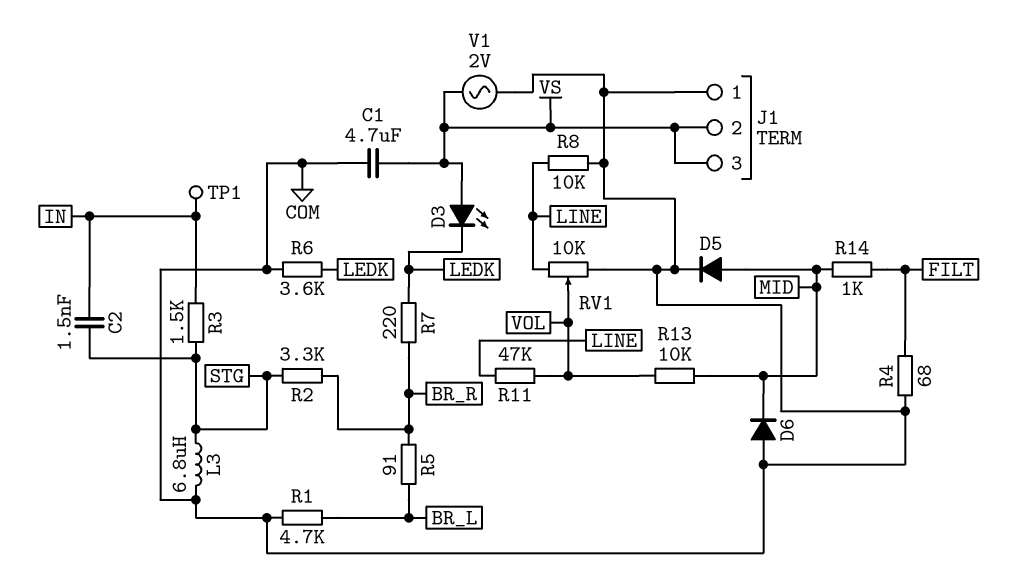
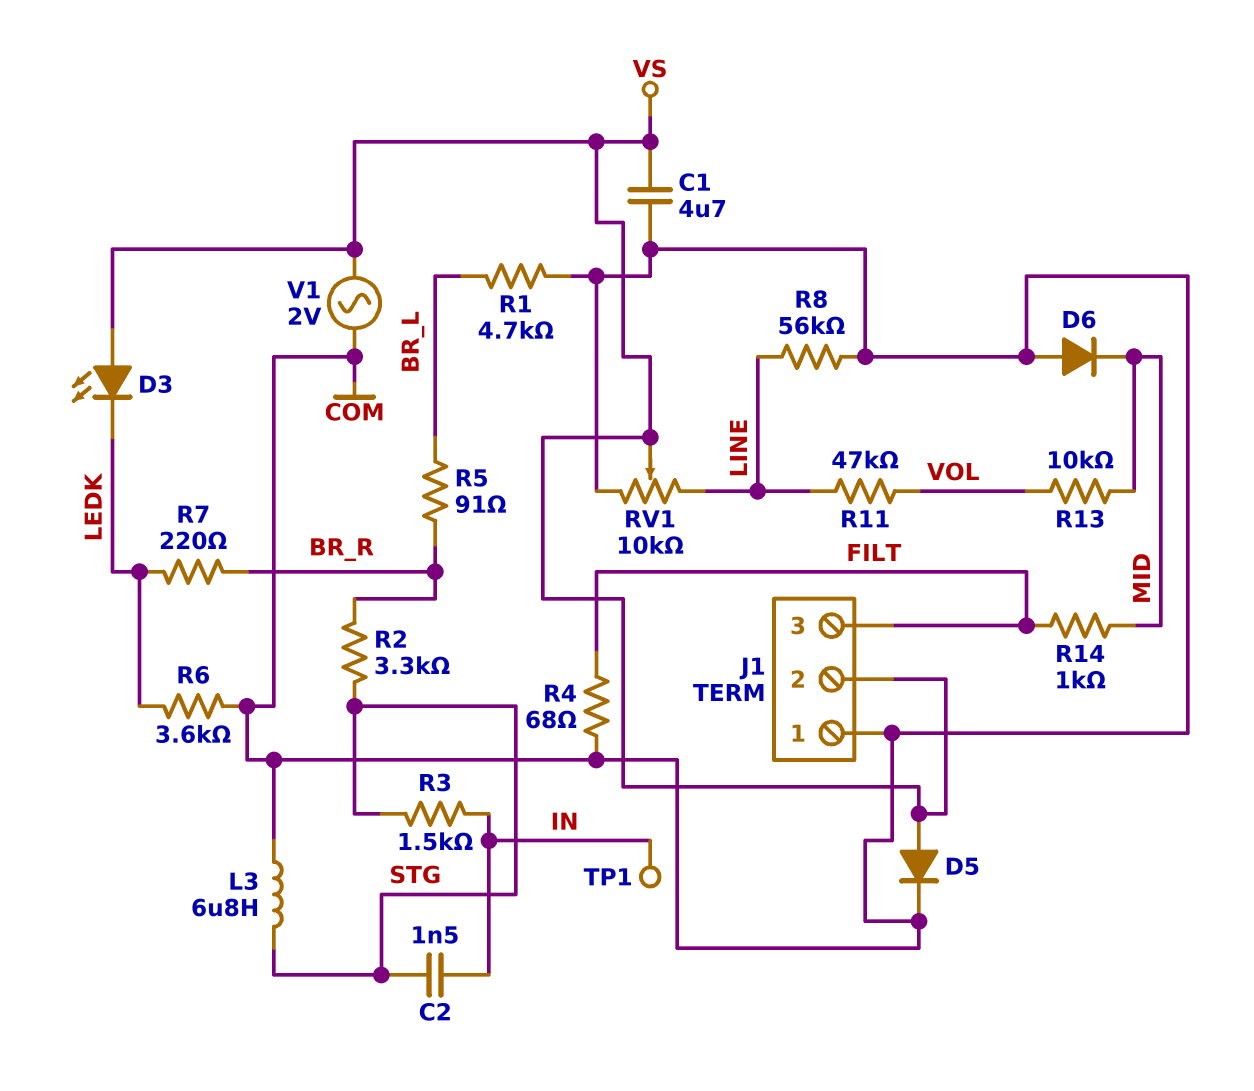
D5: diode (A MID, K COM) -> diode (A VS, K COM)
J1 pin 3: VS -> FILT
R8: 10k (COM, LINE) -> 56k (COM, LINE)
RV1: 10k (COM, LINE, wiper VOL) -> 10k (COM, LINE, wiper VS)

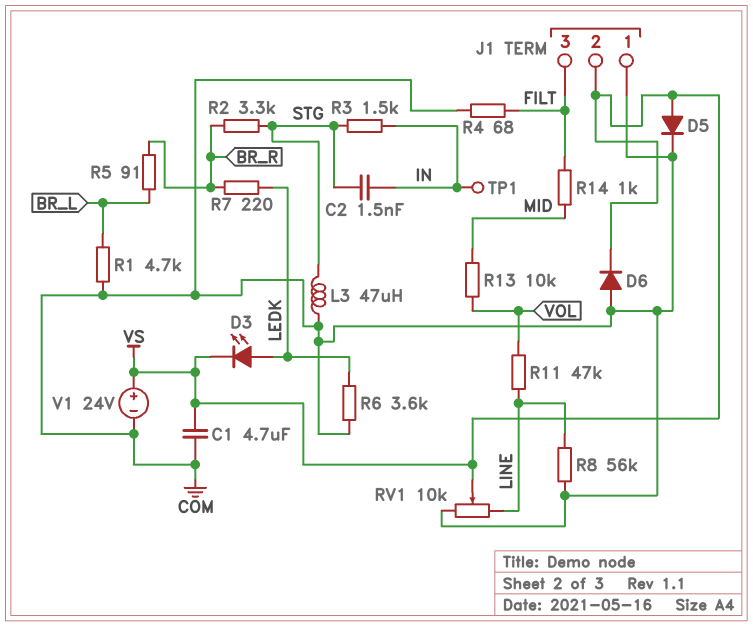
D3: LED (A VS, K LEDK) -> LED (A LEDK, K VS)
D6: diode (A COM, K MID) -> diode (A COM, K VS)
L3: 6.8uH (COM, STG) -> 47uH (COM, STG)
V1: AC 2V (COM, VS) -> 24V (plus VS, minus COM)

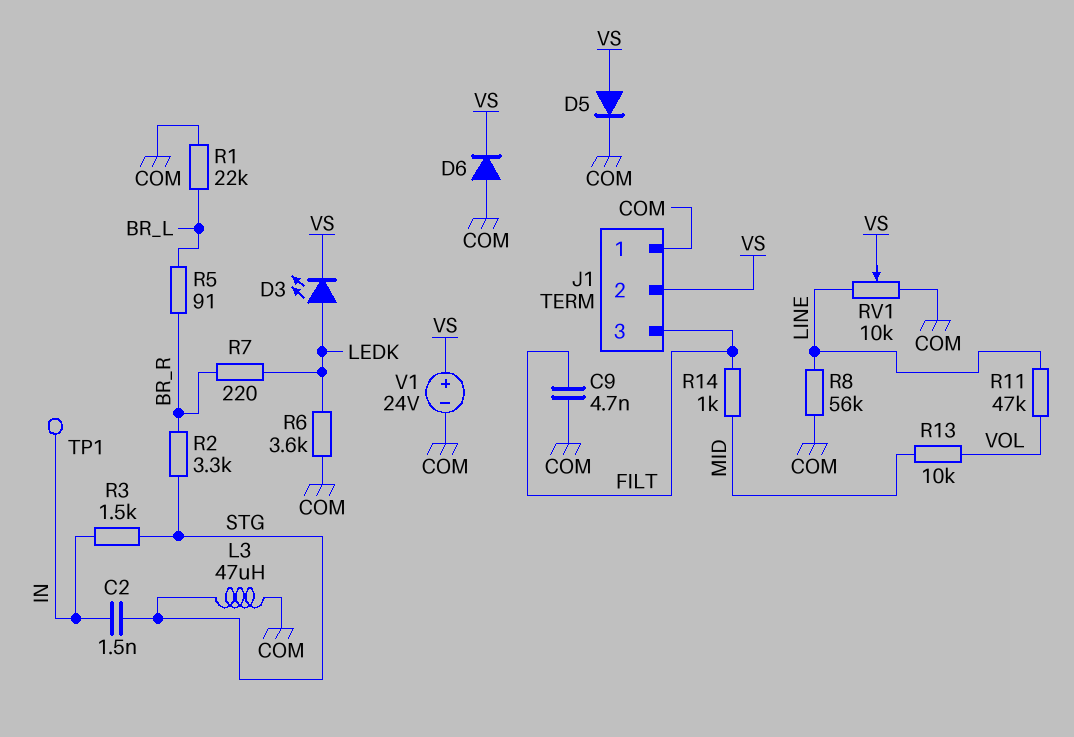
C1: 4.7uF (COM, VS) -> none
C9: none -> 4.7nF (COM, FILT)
R1: 4.7k (BR_L, COM) -> 22k (BR_L, COM)
R4: 68 (COM, FILT) -> none

